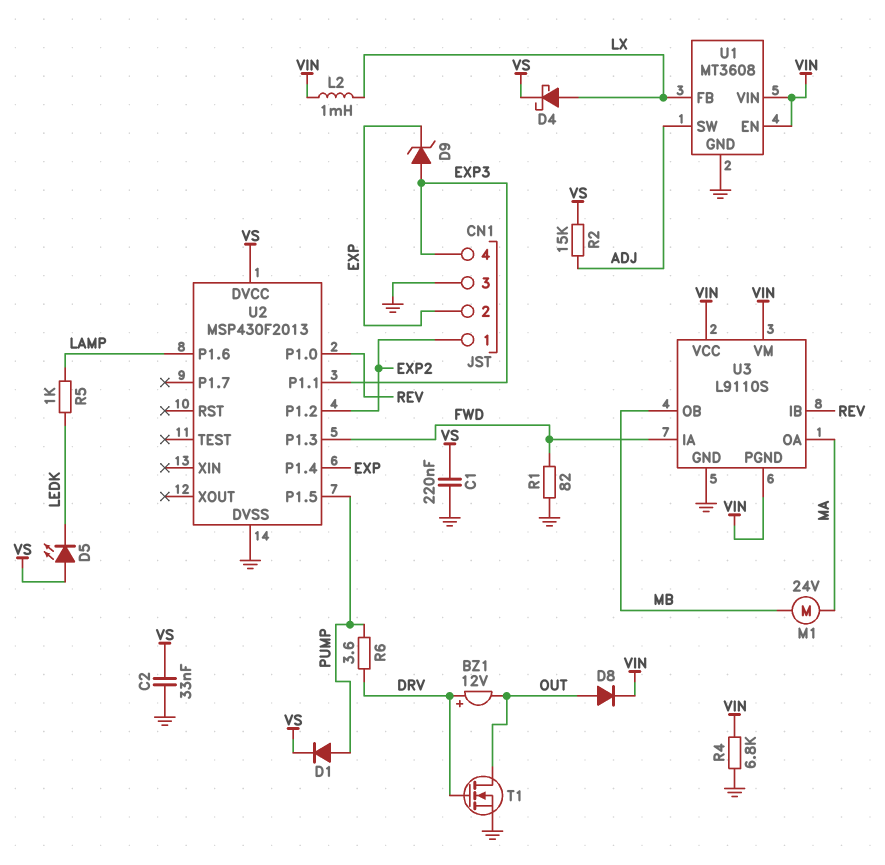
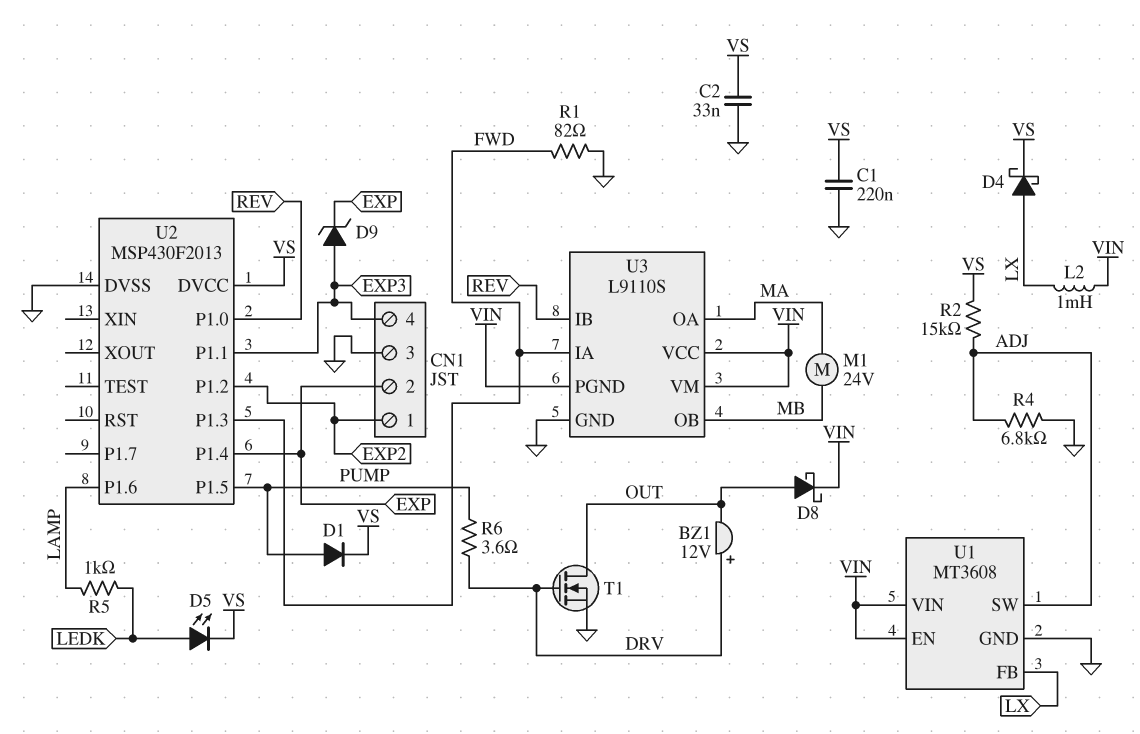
D5: LED (A VS, K LEDK) -> LED (A LEDK, K VS)
D8: diode (A OUT, K VIN) -> schottky (A OUT, K VIN)
R4: 6.8k (GND, VIN) -> 6.8k (ADJ, GND)

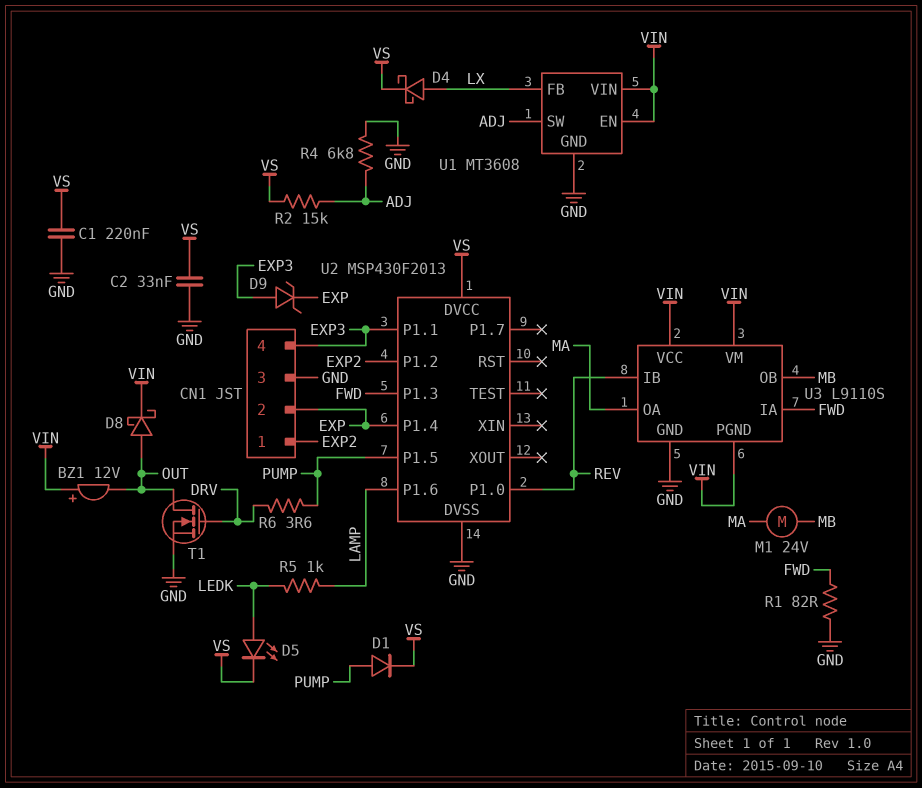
BZ1: buzzer 12V (plus DRV, minus OUT) -> buzzer 12V (plus VIN, minus OUT)
L2: 1mH (LX, VIN) -> none

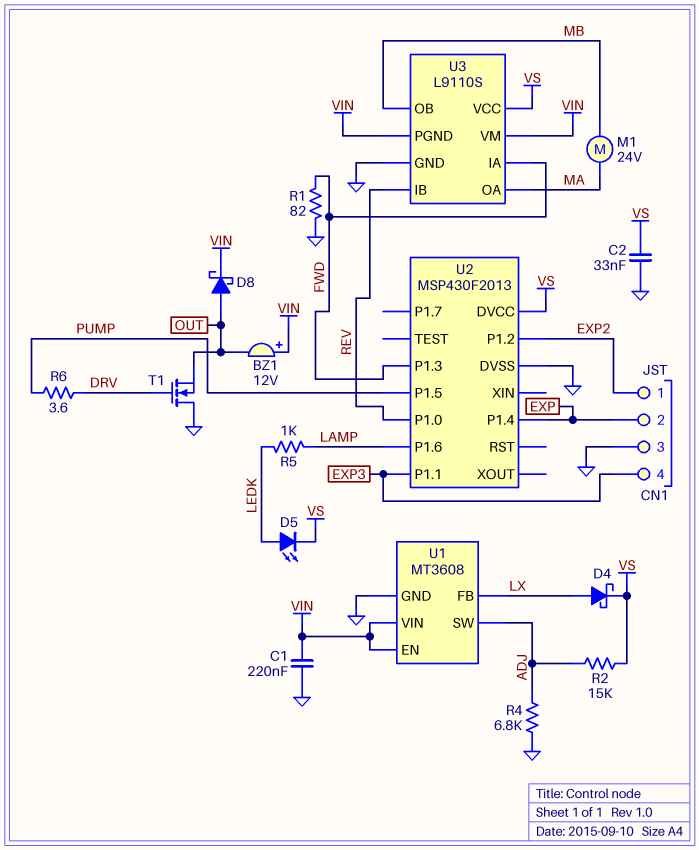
C1: 220nF (GND, VS) -> 220nF (GND, VIN)
D1: diode (A PUMP, K VS) -> none
D9: zener (A EXP3, K EXP) -> none
T1: NMOS (G DRV, D OUT, S GND) -> NMOS (G DRV, D GND, S OUT)
U3 pin VCC: VIN -> VS

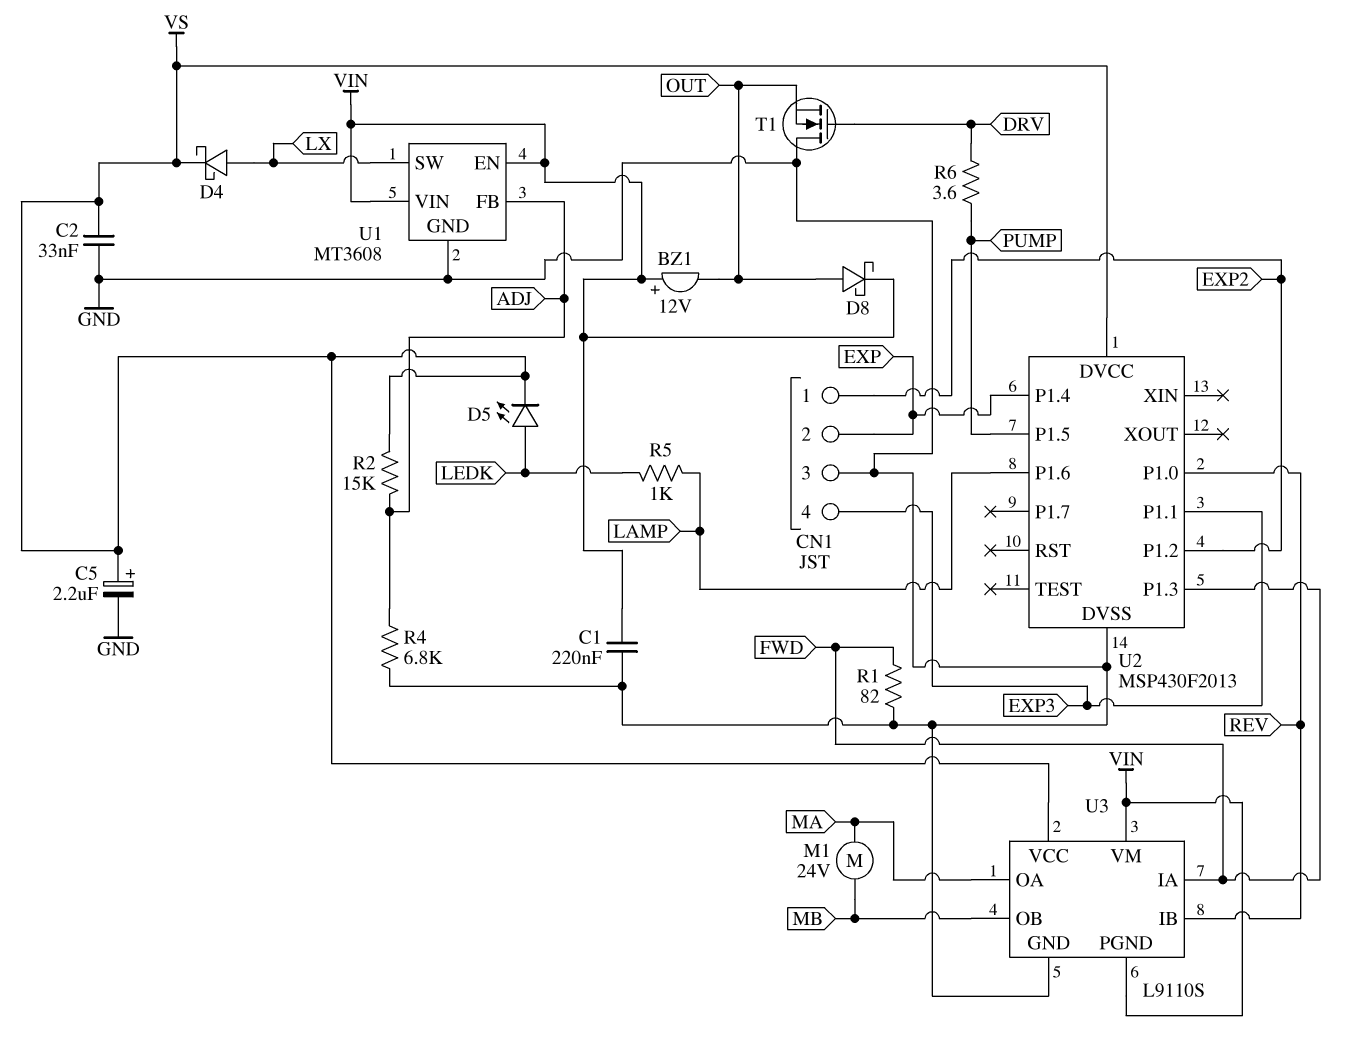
C5: none -> 2.2uF (plus VS, minus GND)
U1 pin FB: LX -> ADJ
U1 pin SW: ADJ -> LX

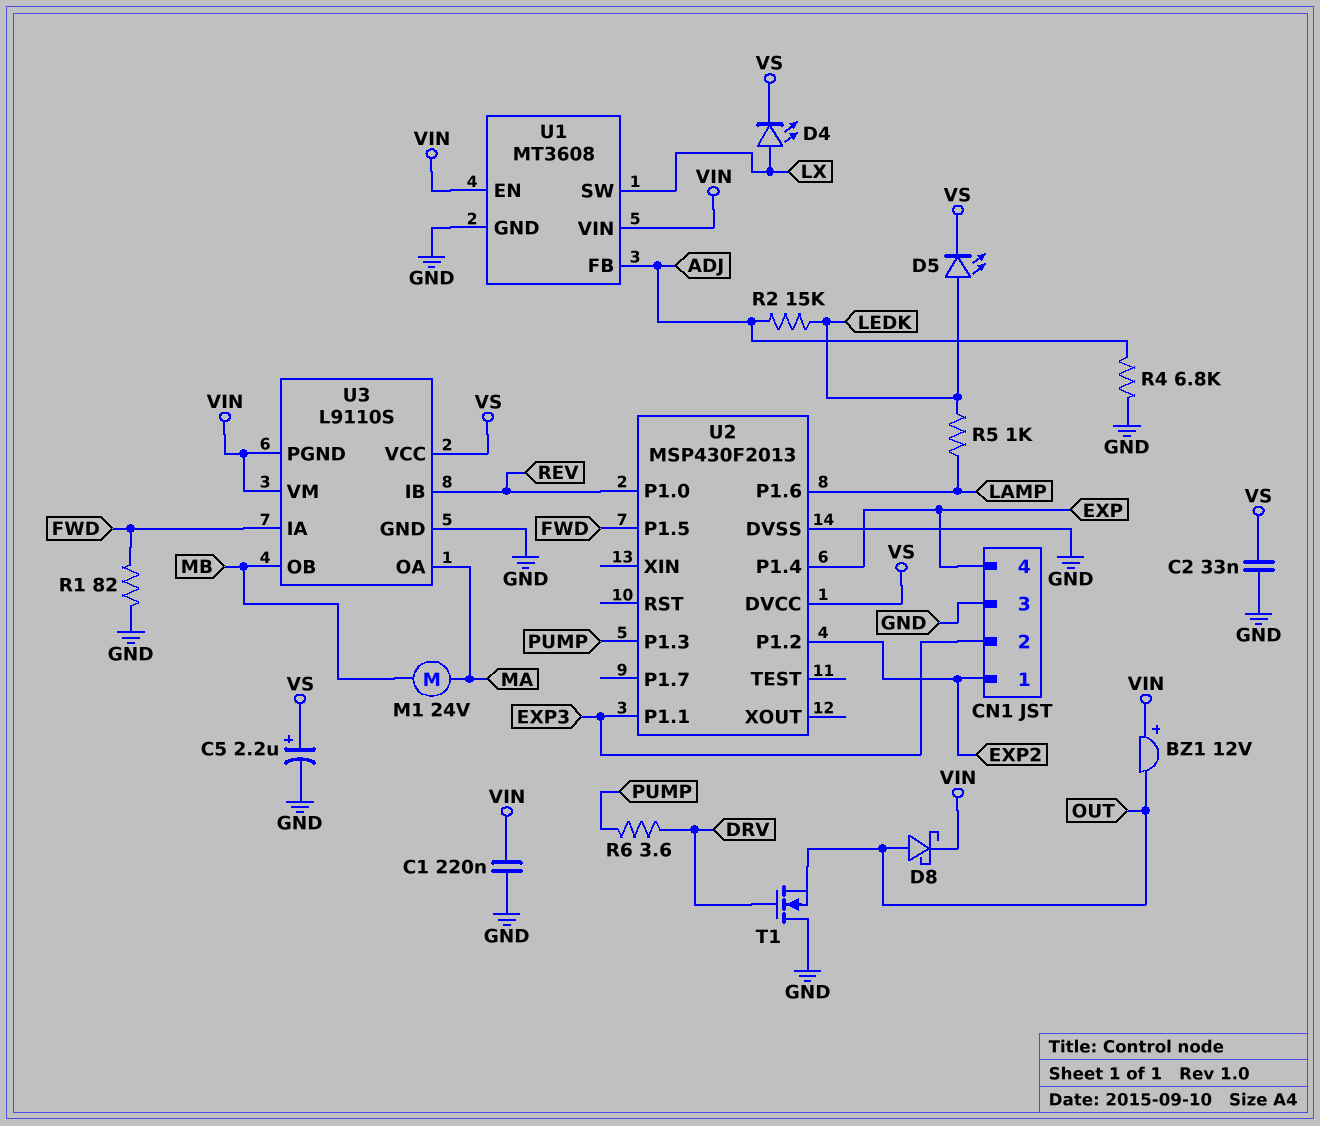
CN1 pin 2: EXP -> EXP3
CN1 pin 4: EXP3 -> EXP
D4: schottky (A LX, K VS) -> LED (A LX, K VS)
R2: 15k (ADJ, VS) -> 15k (ADJ, LEDK)
U2 pin P1.3: FWD -> PUMP
U2 pin P1.5: PUMP -> FWD

